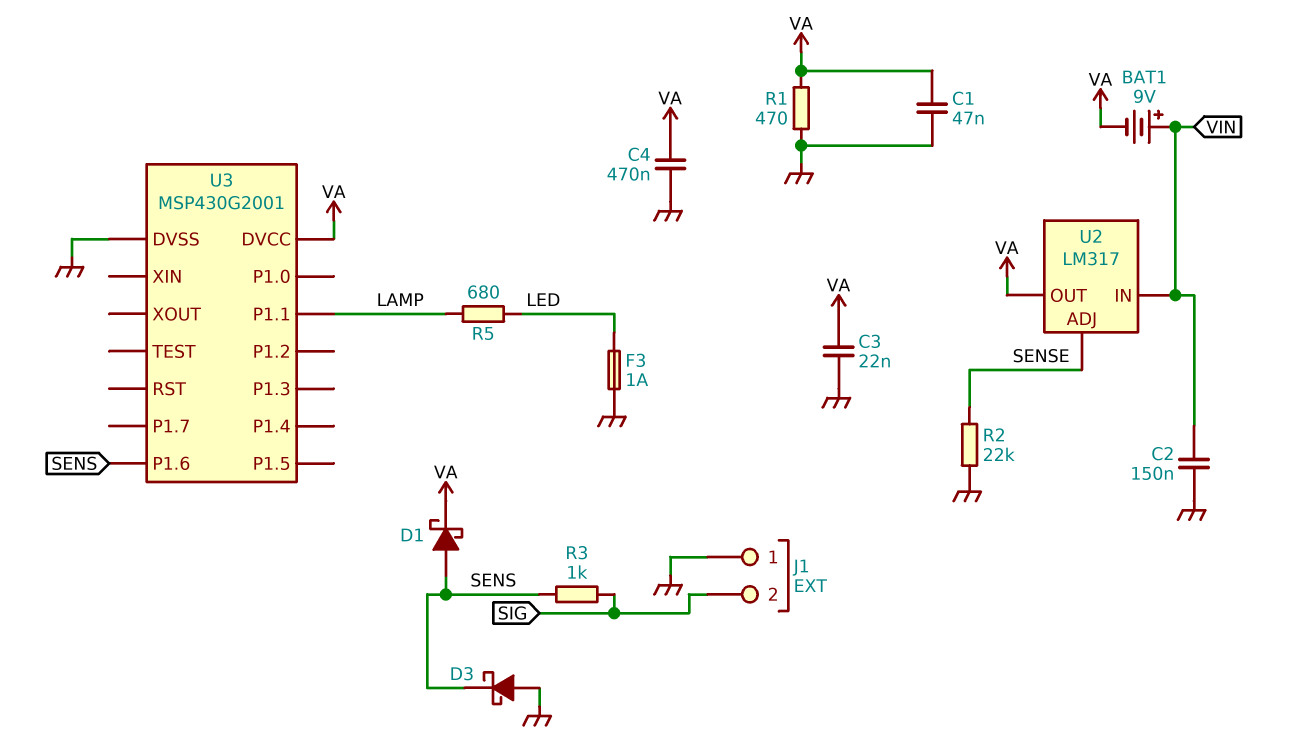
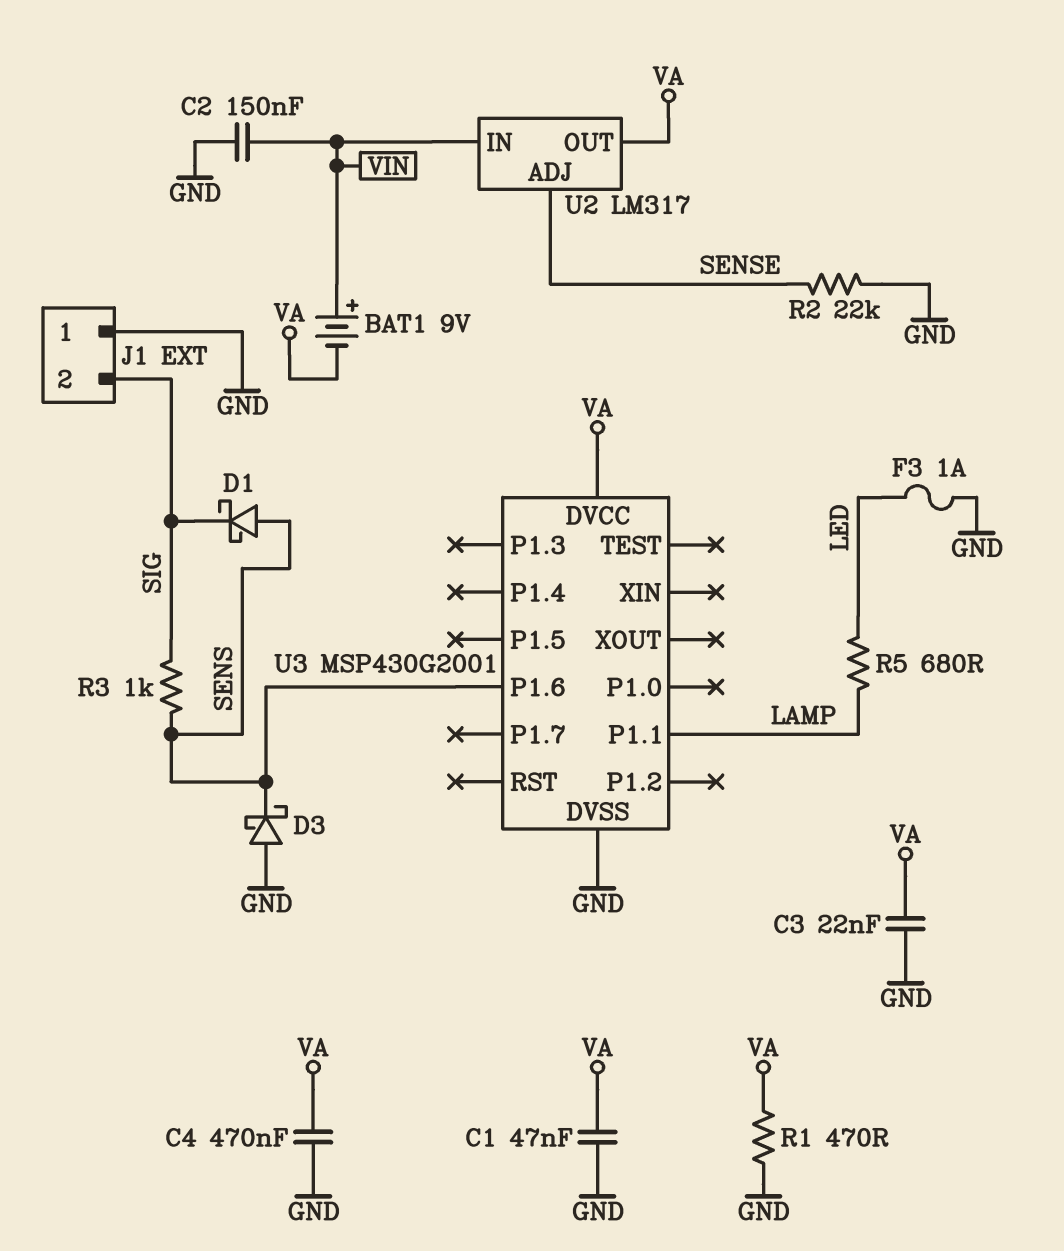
D1: schottky (A SENS, K VA) -> schottky (A SENS, K SIG)

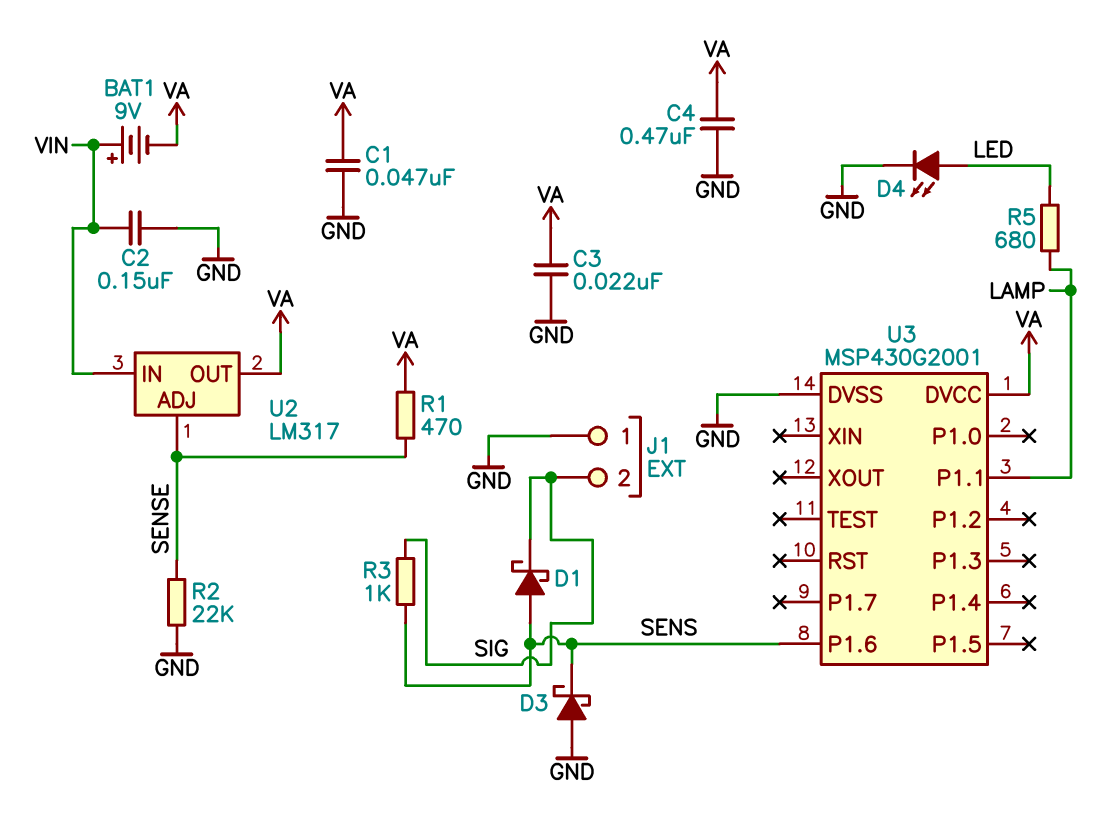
D4: none -> LED (A LED, K GND)
F3: 1A (GND, LED) -> none
R1: 470 (GND, VA) -> 470 (SENSE, VA)

